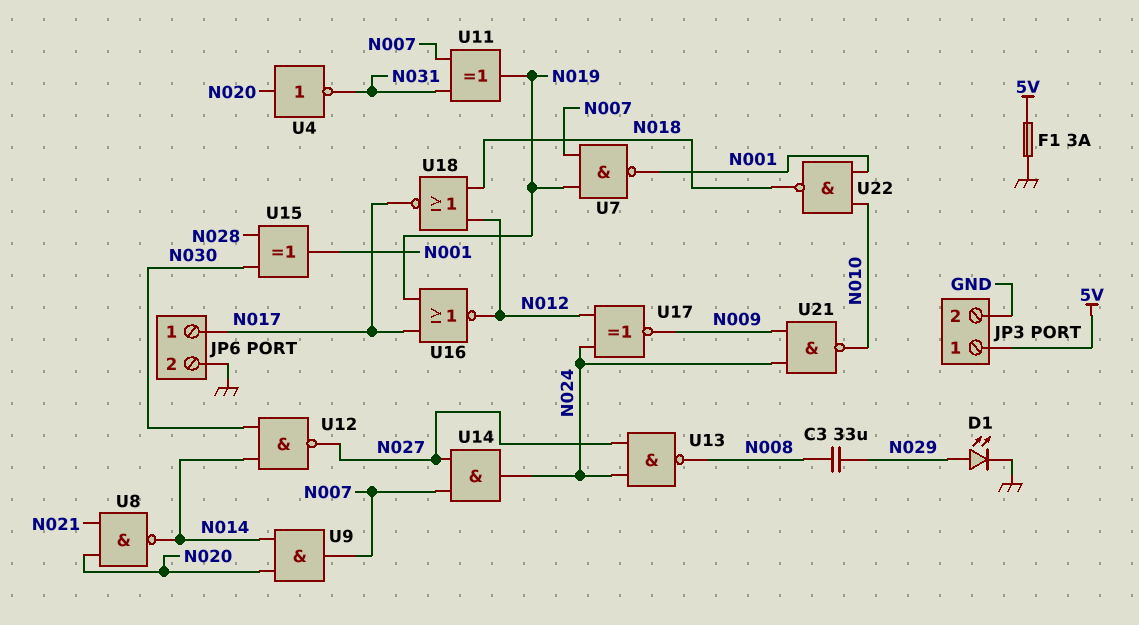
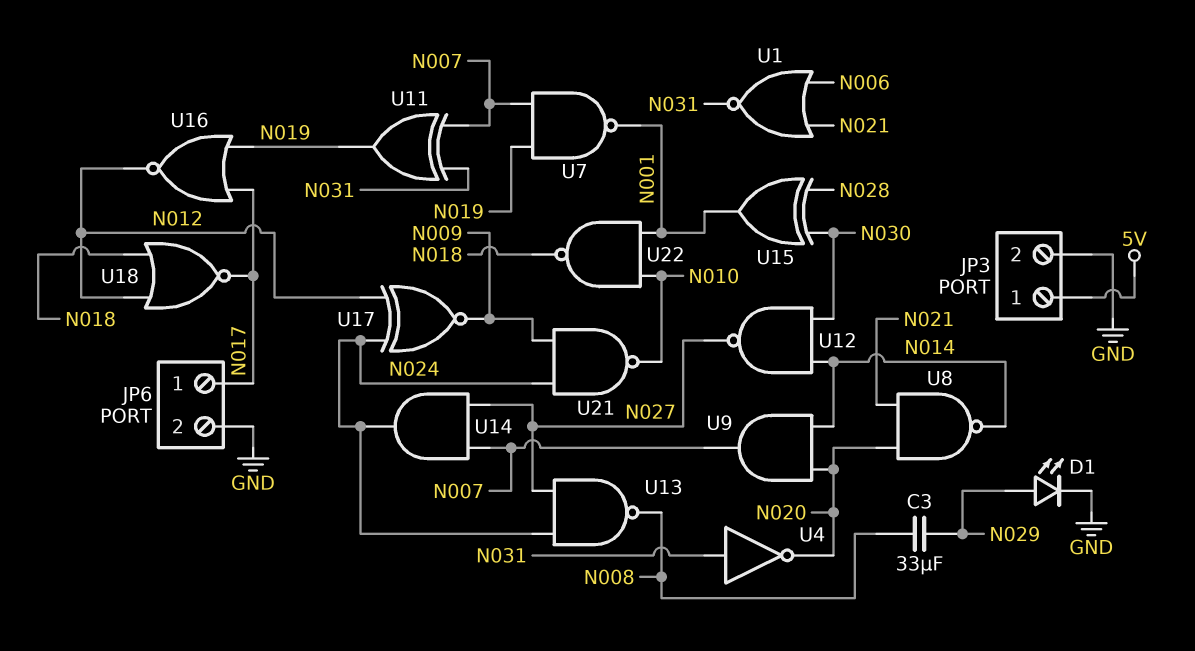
F1: 3A (5V, GND) -> none
U1: none -> NOR (in N006, in N021, out N031)
U4: NOT (in N020, out N031) -> NOT (in N031, out N020)

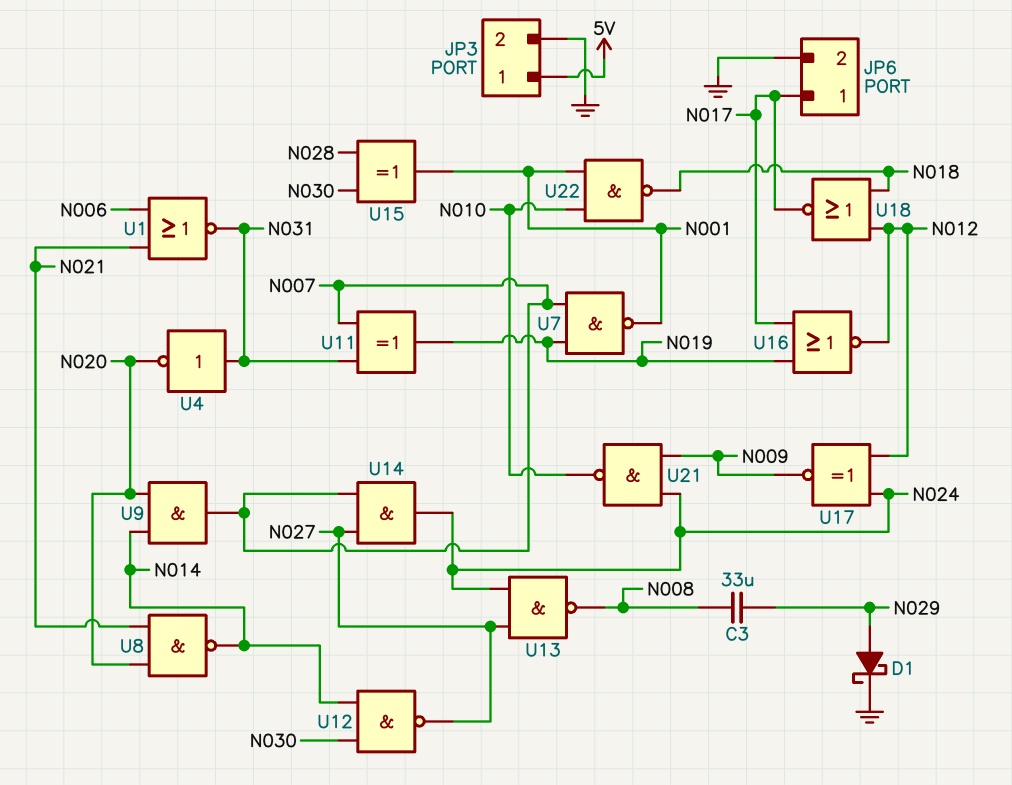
D1: LED (A N029, K GND) -> schottky (A N029, K GND)

